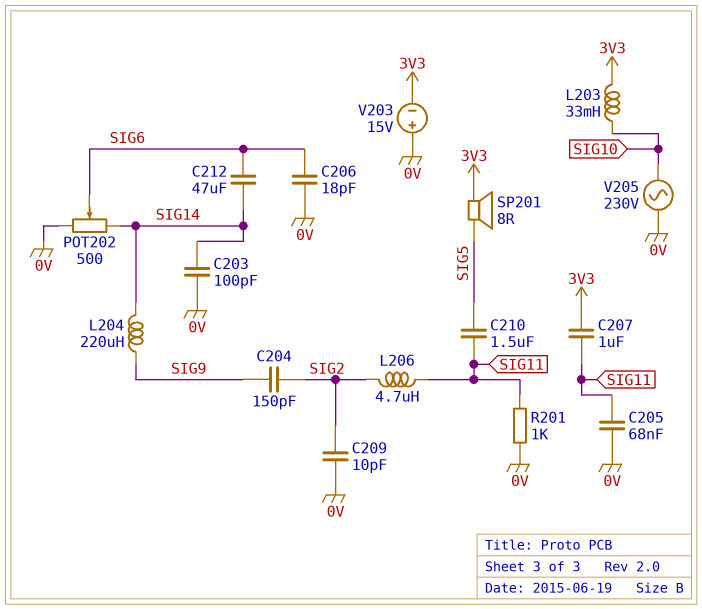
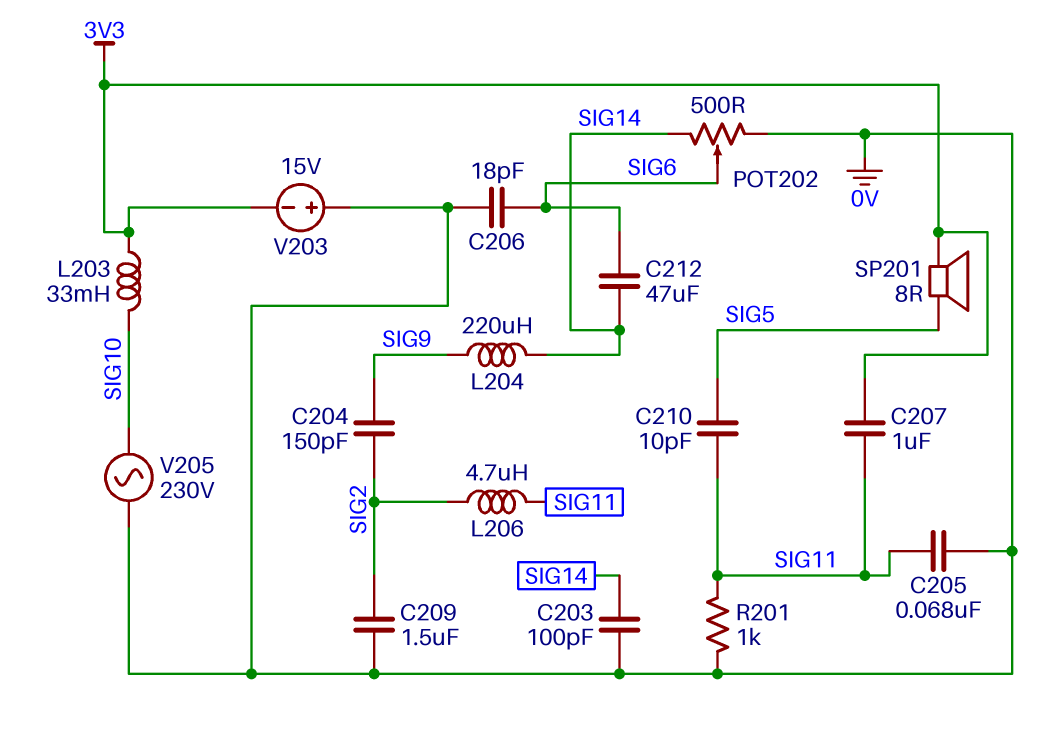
C209: 10pF (0V, SIG2) -> 1.5uF (0V, SIG2)
C210: 1.5uF (SIG5, SIG11) -> 10pF (SIG5, SIG11)

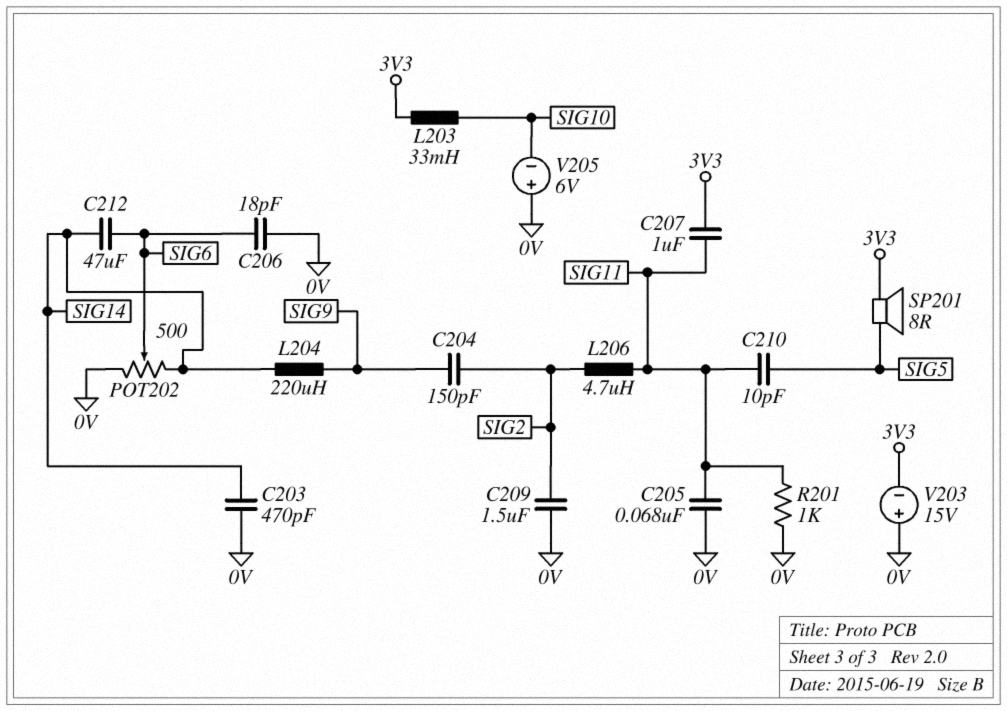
C203: 100pF (0V, SIG14) -> 470pF (0V, SIG14)
V205: AC 230V (0V, SIG10) -> 6V (plus 0V, minus SIG10)

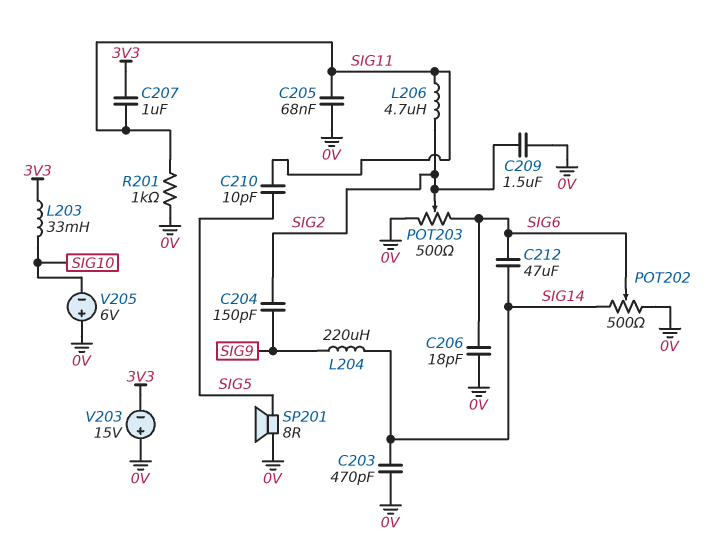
POT203: none -> 500 (0V, SIG6, wiper SIG2)
SP201: speaker 8R (3V3, SIG5) -> speaker 8R (0V, SIG5)

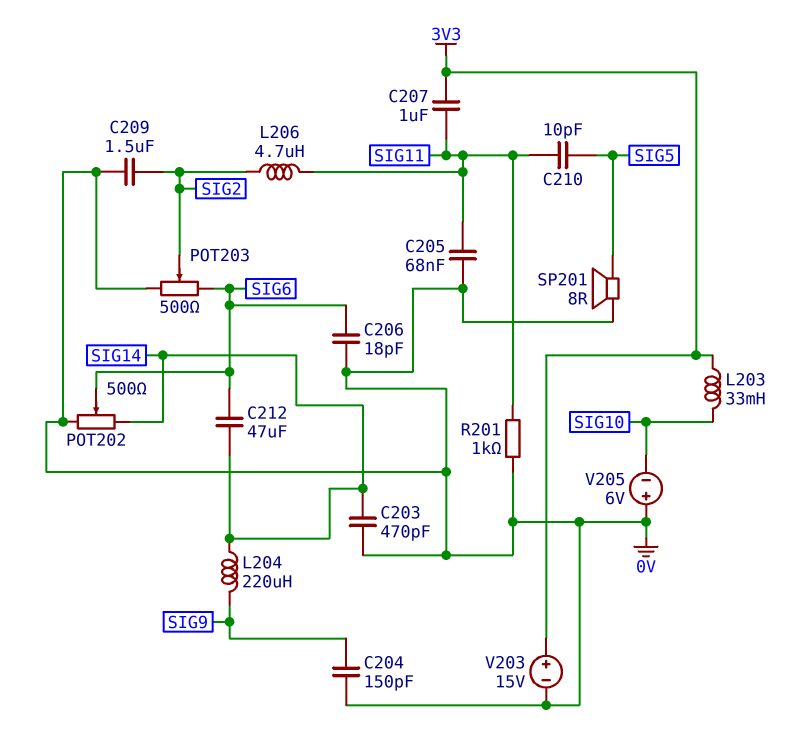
C204: 150pF (SIG2, SIG9) -> 150pF (0V, SIG9)
V203: 15V (plus 0V, minus 3V3) -> 15V (plus 3V3, minus 0V)

